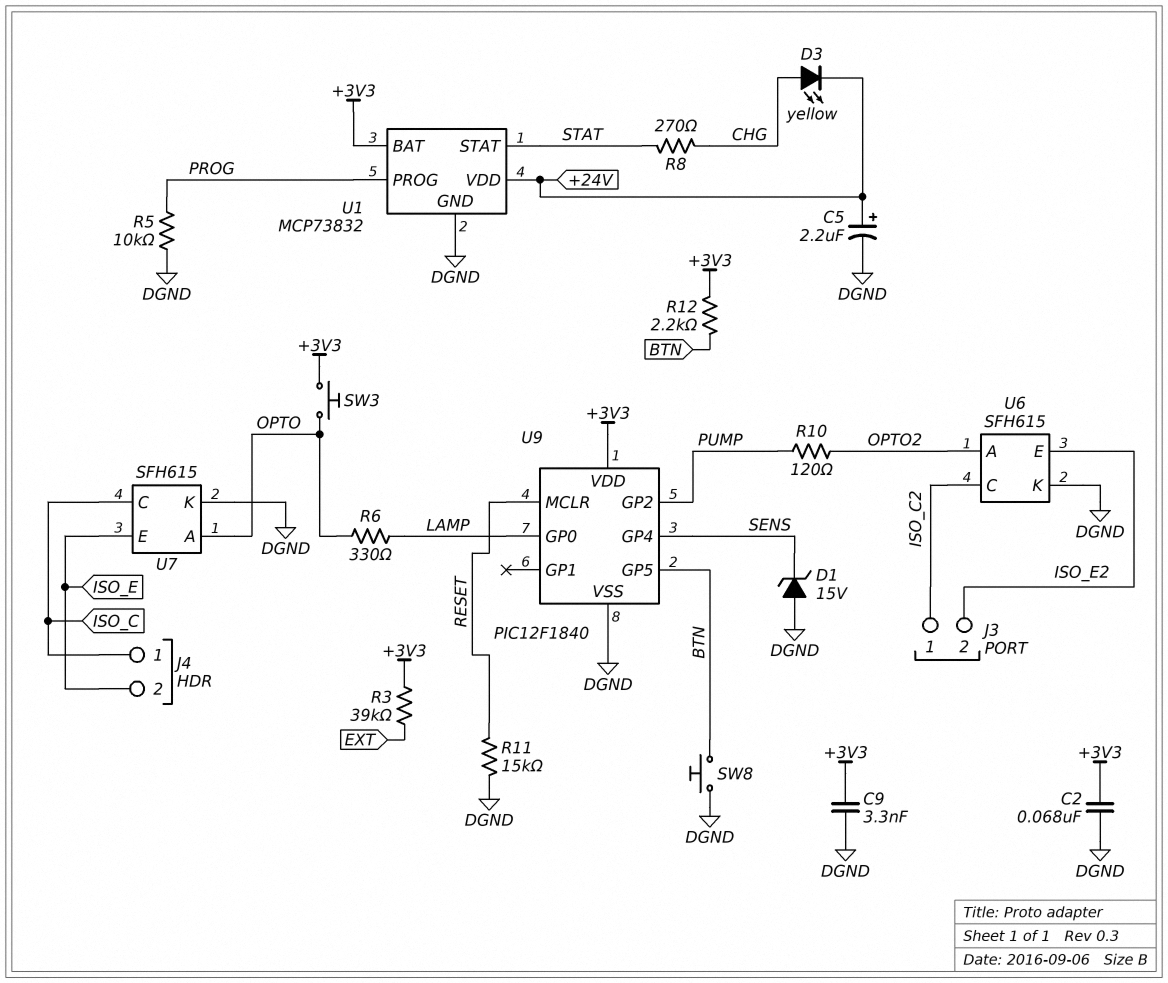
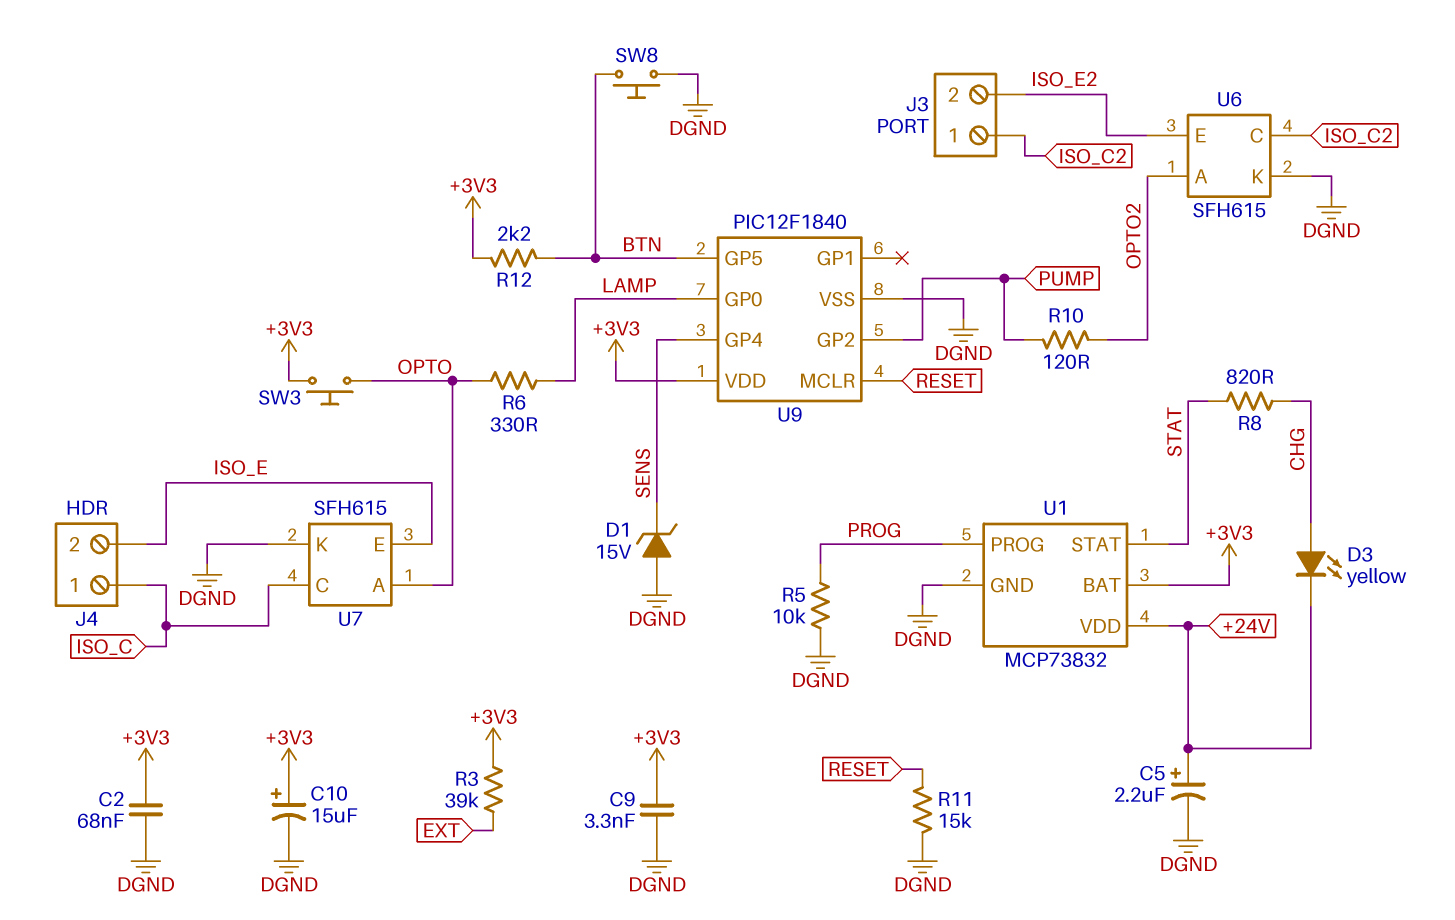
C10: none -> 15uF (plus +3V3, minus DGND)
R8: 270 (CHG, STAT) -> 820 (CHG, STAT)

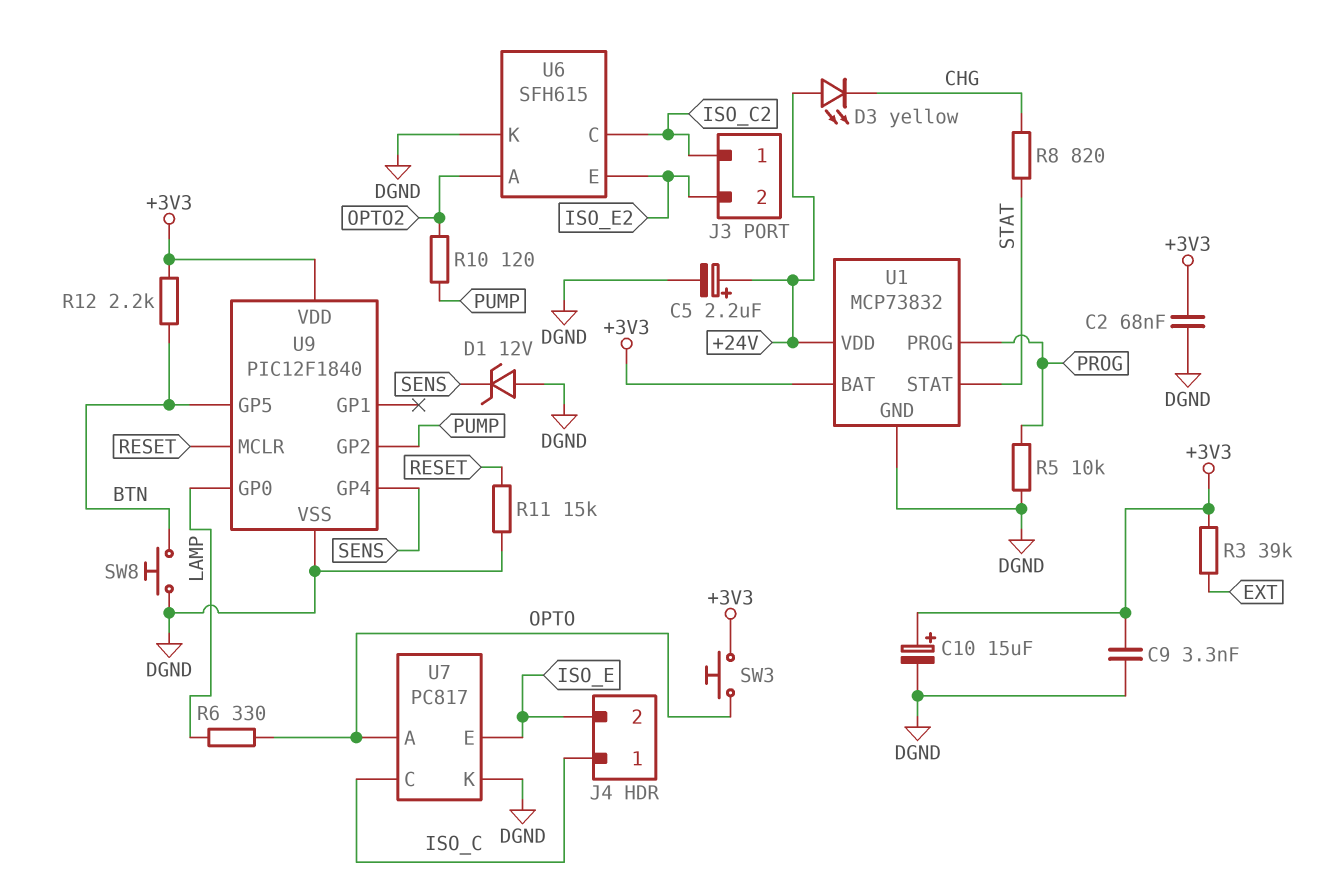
D1: zener 15V (A DGND, K SENS) -> zener 12V (A DGND, K SENS)
D3: LED yellow (A CHG, K +24V) -> LED yellow (A +24V, K CHG)
U7: SFH615 -> PC817

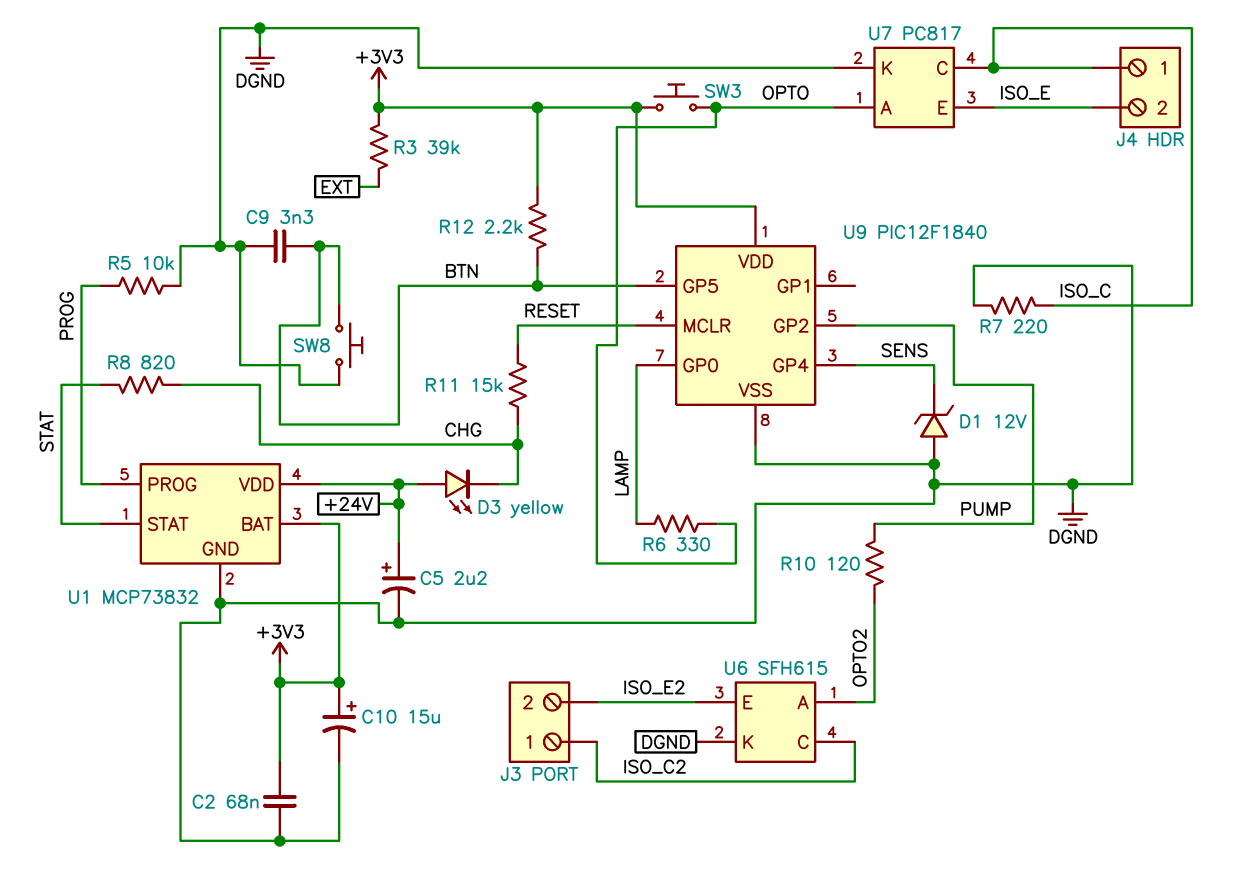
C9: 3.3nF (+3V3, DGND) -> 3.3nF (BTN, DGND)
R7: none -> 220 (DGND, ISO_C)
R11: 15k (DGND, RESET) -> 15k (CHG, RESET)

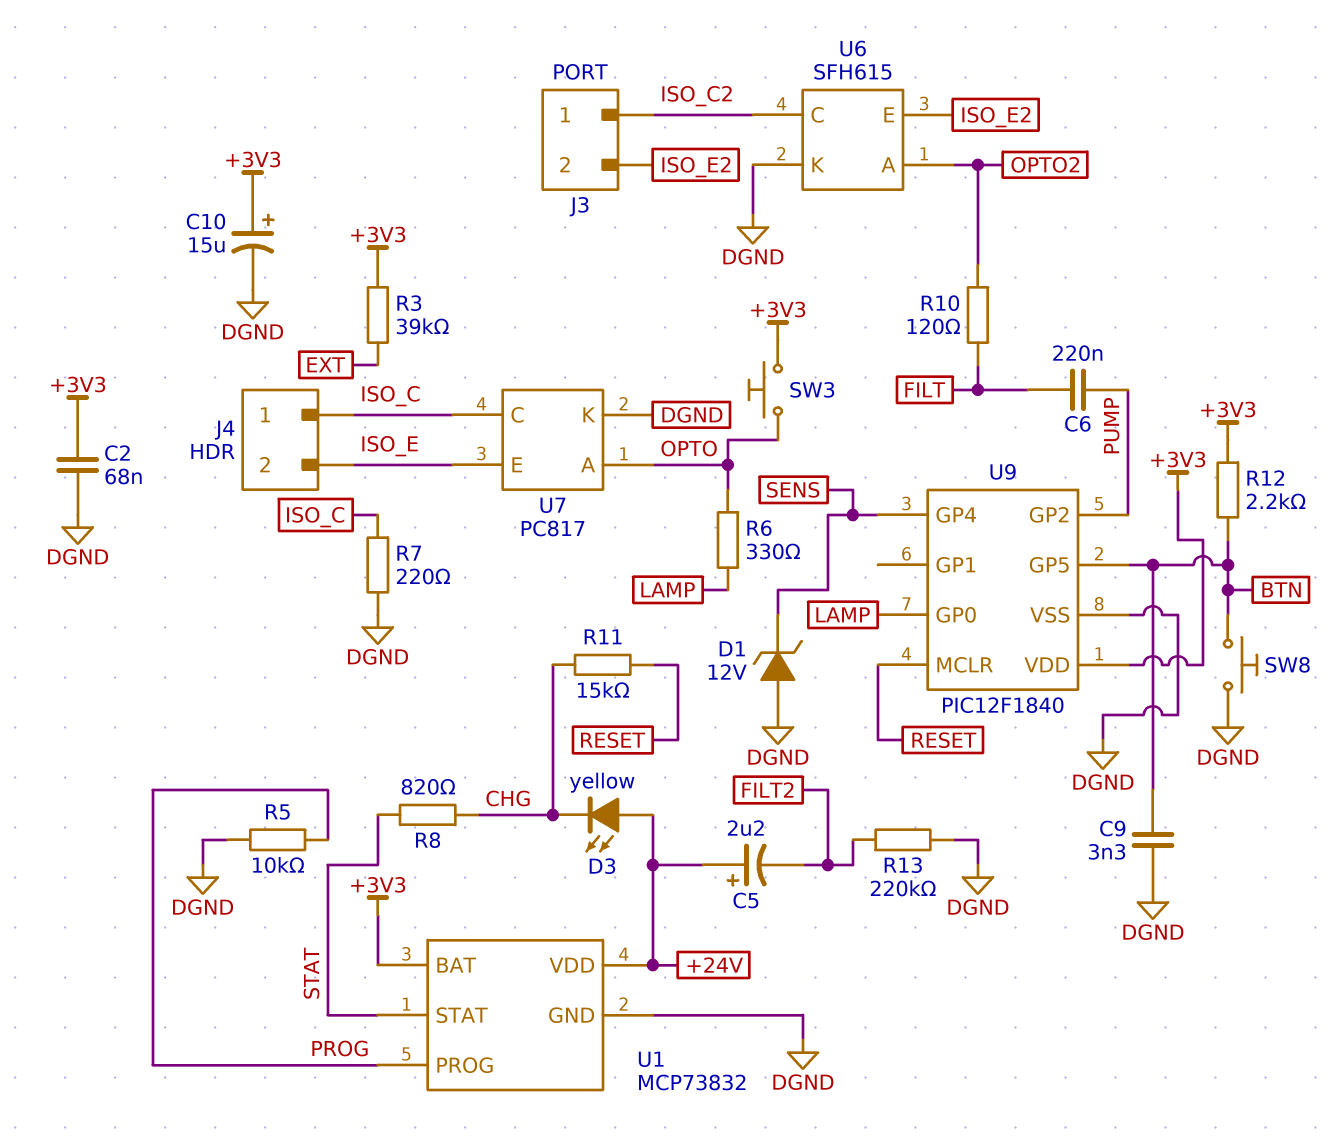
C5: 2.2uF (plus +24V, minus DGND) -> 2.2uF (plus +24V, minus FILT2)
C6: none -> 220nF (FILT, PUMP)
R10: 120 (OPTO2, PUMP) -> 120 (FILT, OPTO2)
R13: none -> 220k (DGND, FILT2)

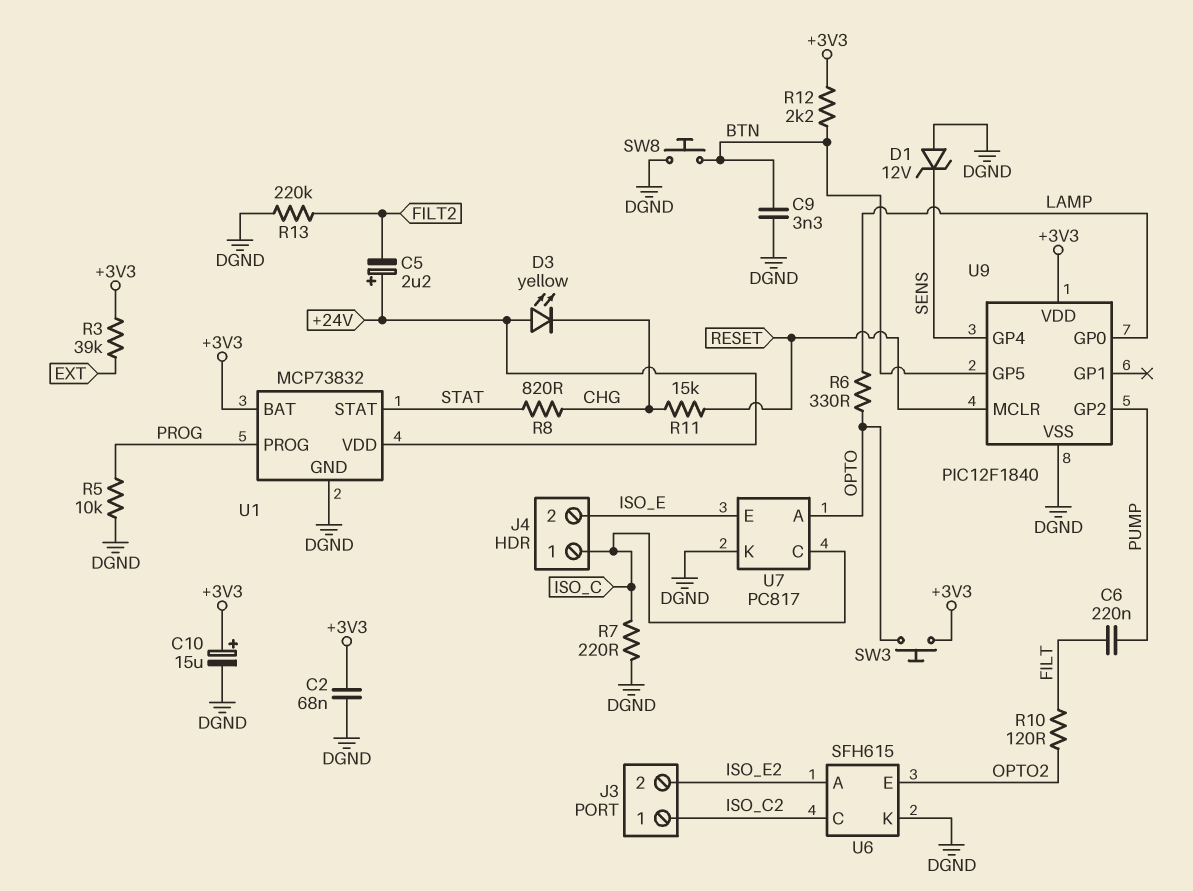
U6 pin A: OPTO2 -> ISO_E2
U6 pin E: ISO_E2 -> OPTO2

